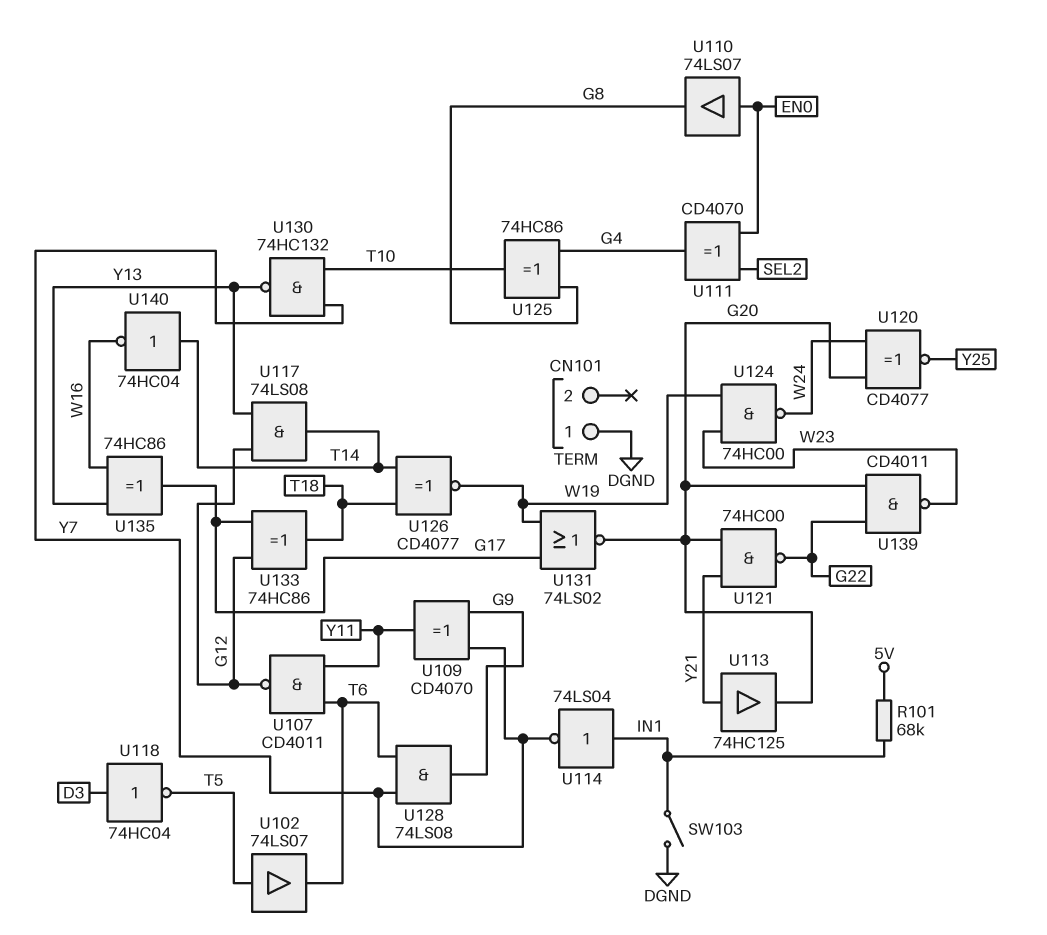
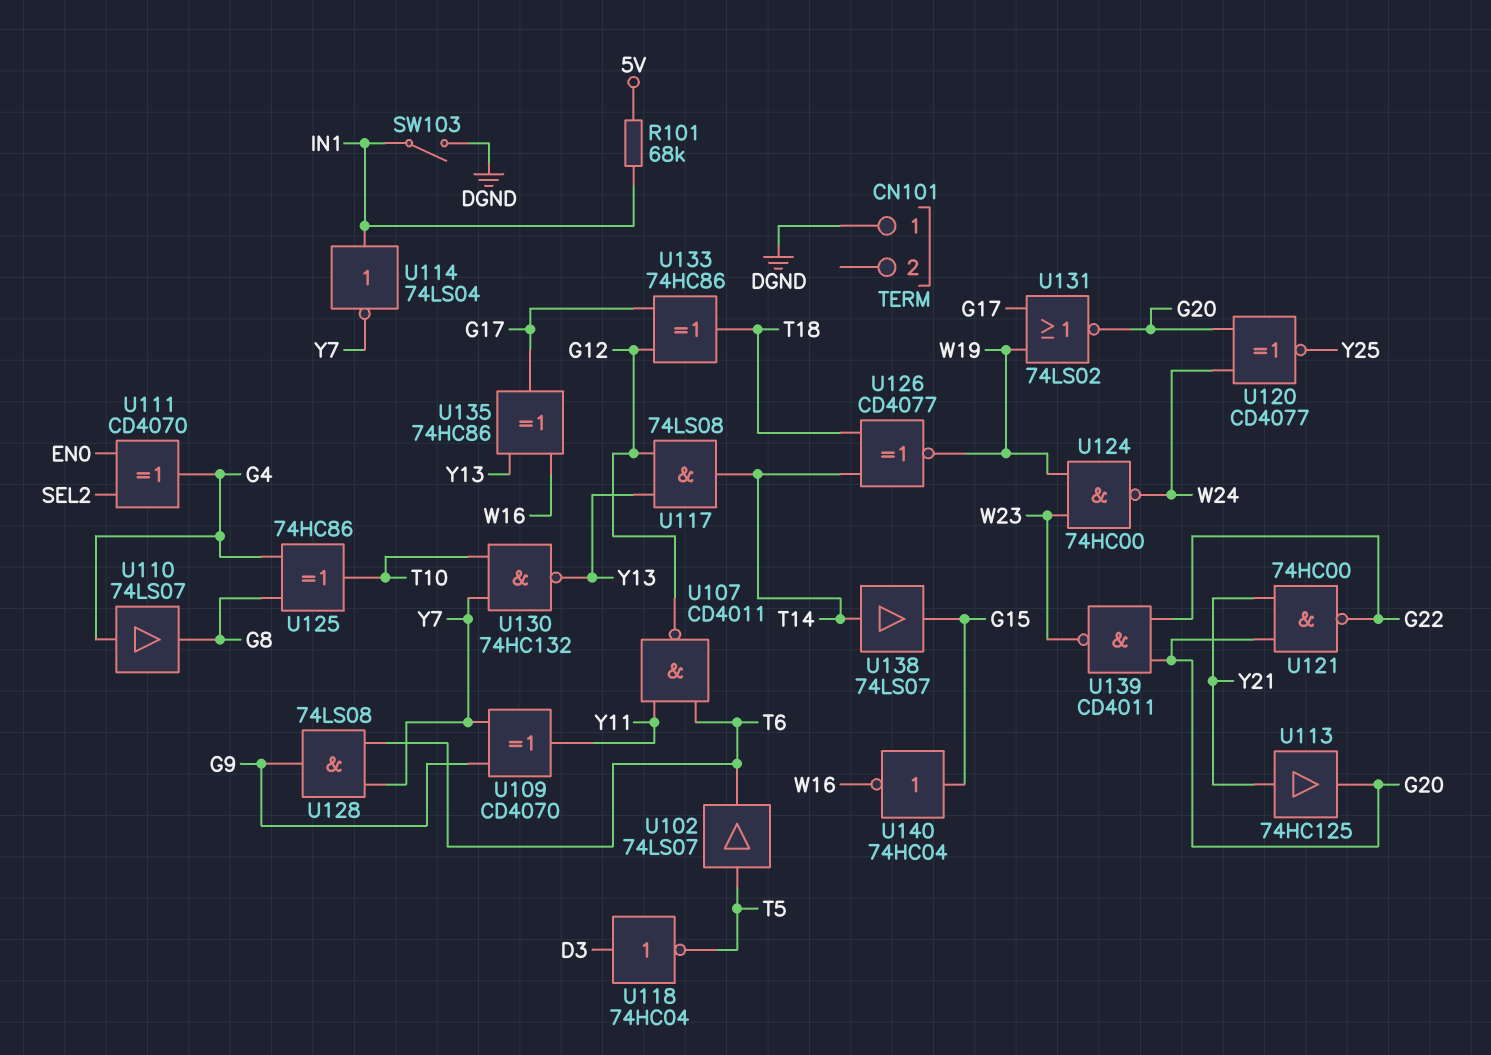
U110: buffer 74LS07 (in EN0, out G8) -> buffer 74LS07 (in G4, out G8)
U138: none -> buffer 74LS07 (in T14, out G15)
U140: NOT 74HC04 (in T14, out W16) -> NOT 74HC04 (in G15, out W16)

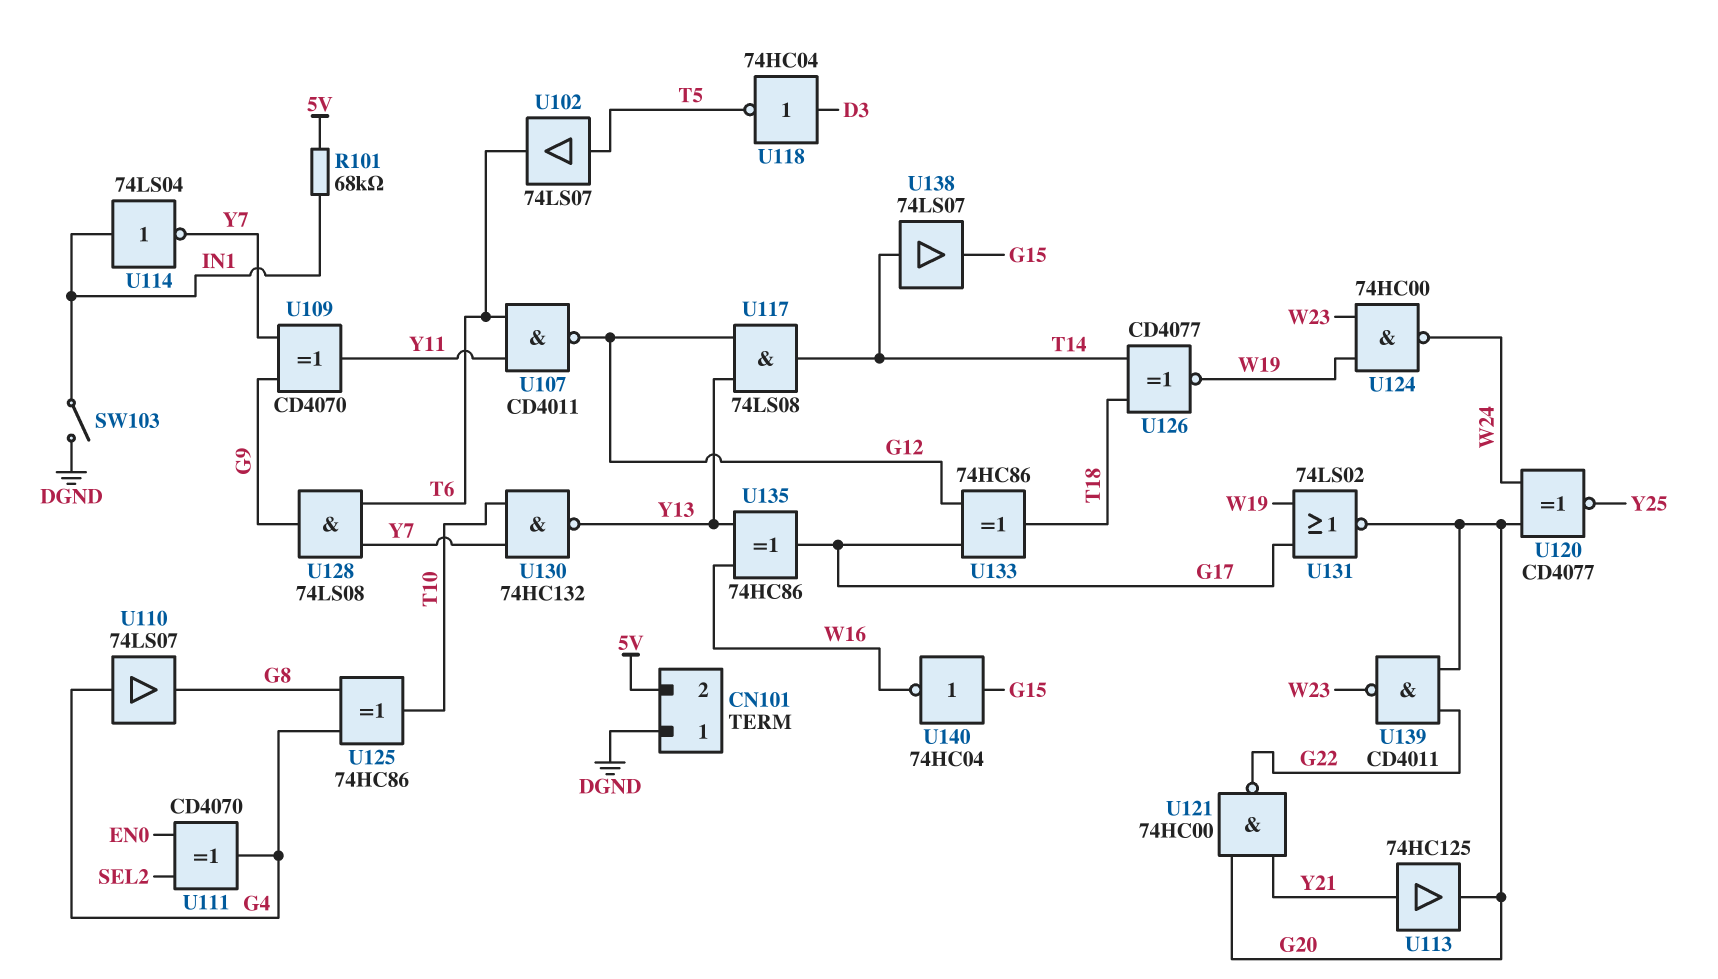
CN101 pin 2: none -> 5V

